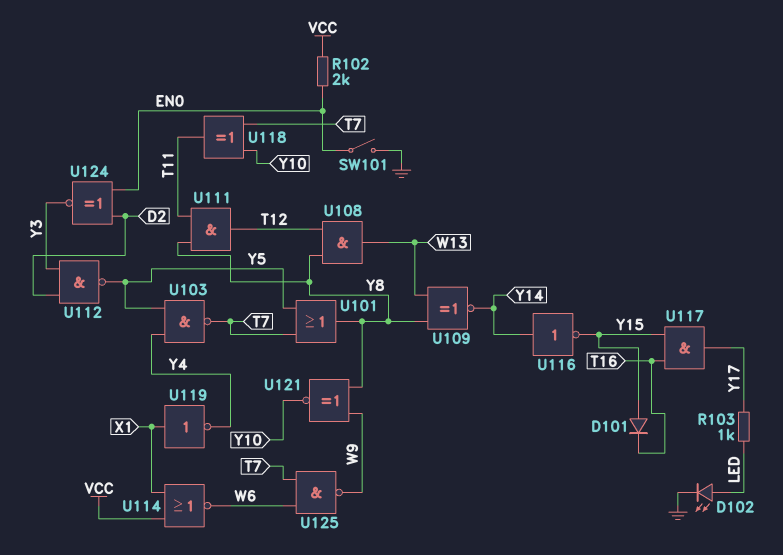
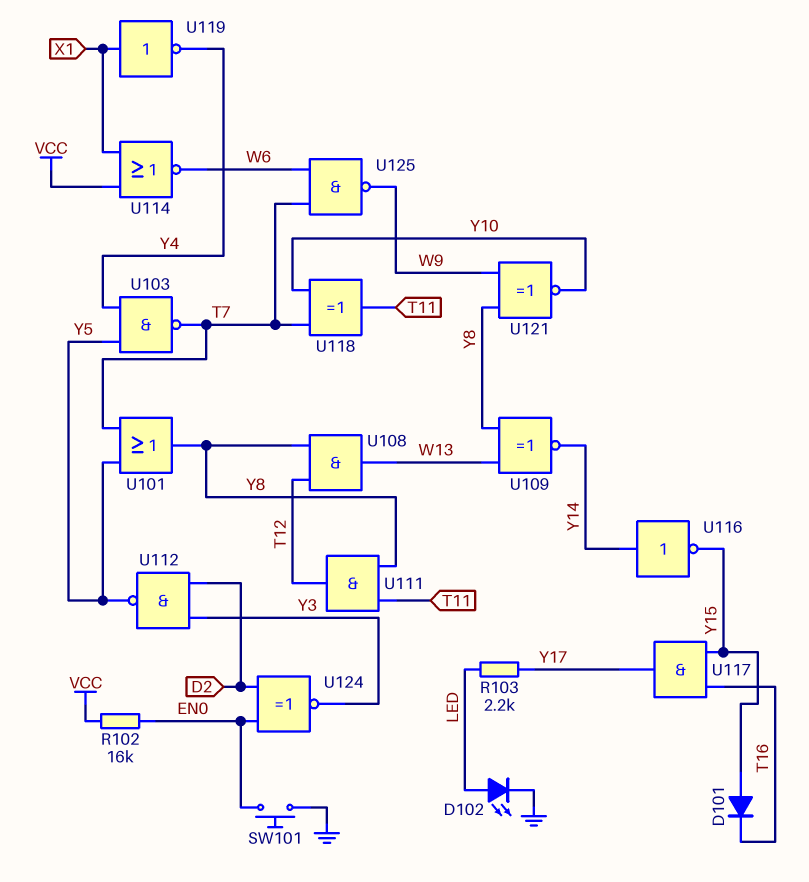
R102: 2k (EN0, VCC) -> 16k (EN0, VCC)
R103: 1k (LED, Y17) -> 2.2k (LED, Y17)
SW101: switch (EN0, GND) -> button (EN0, GND)

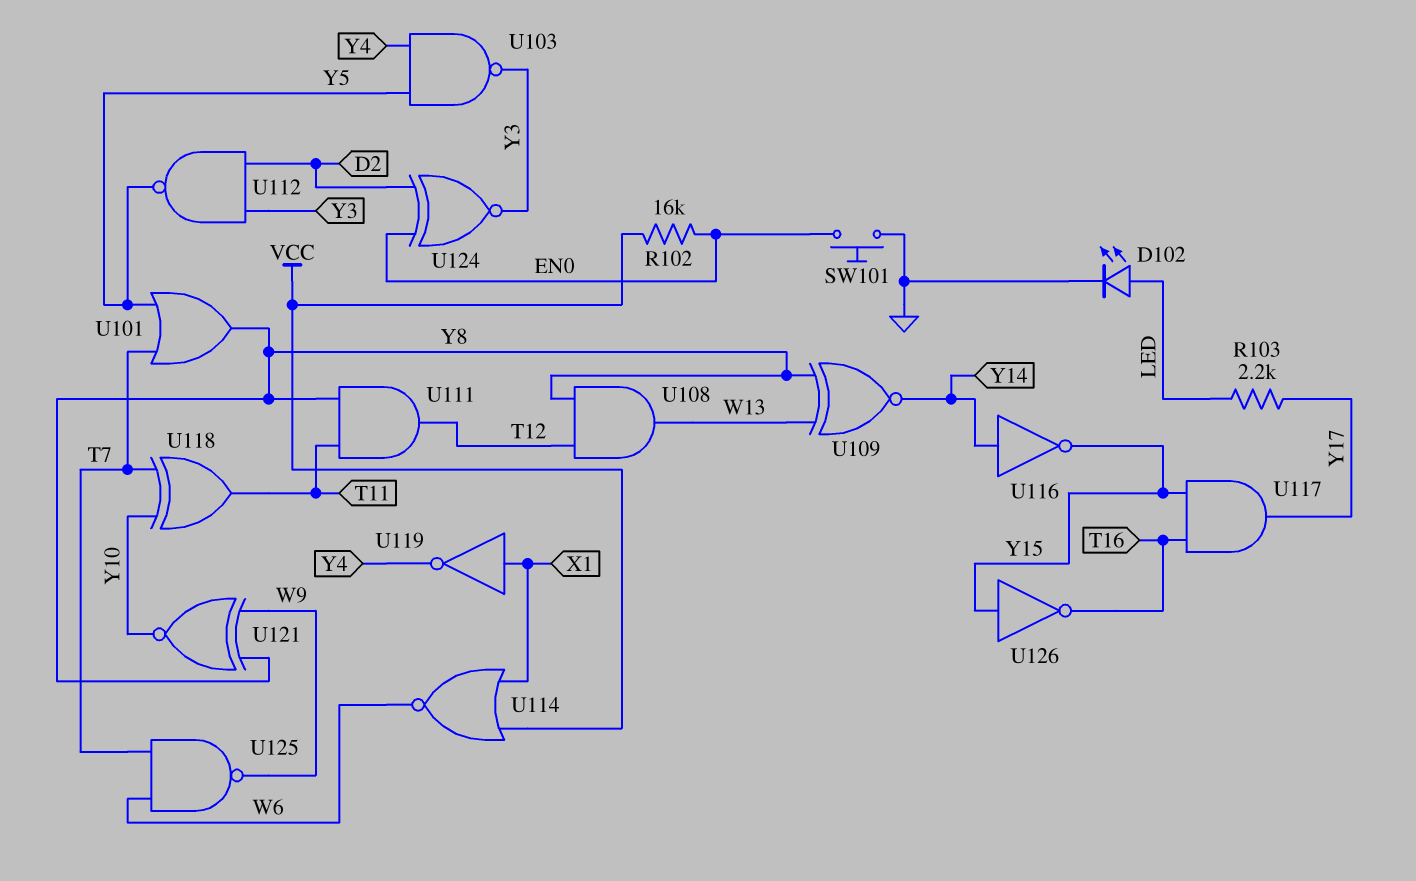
D101: diode (A Y15, K T16) -> none
U103: NAND (in Y4, in Y5, out T7) -> NAND (in Y4, in Y5, out Y3)
U126: none -> NOT (in Y15, out T16)

